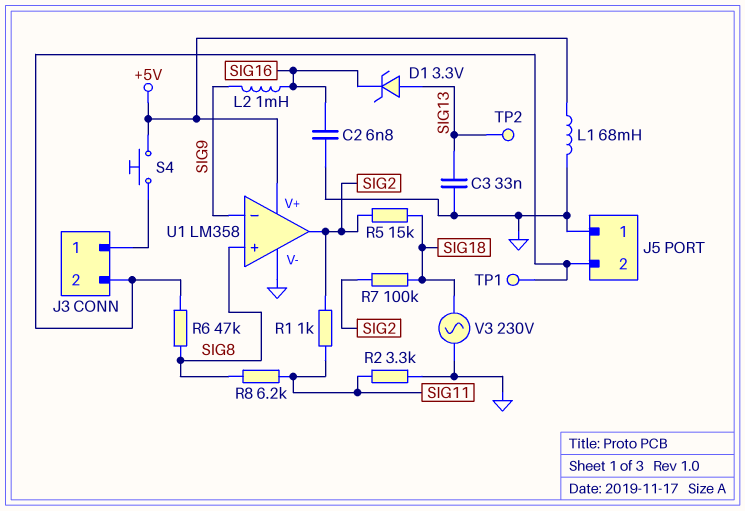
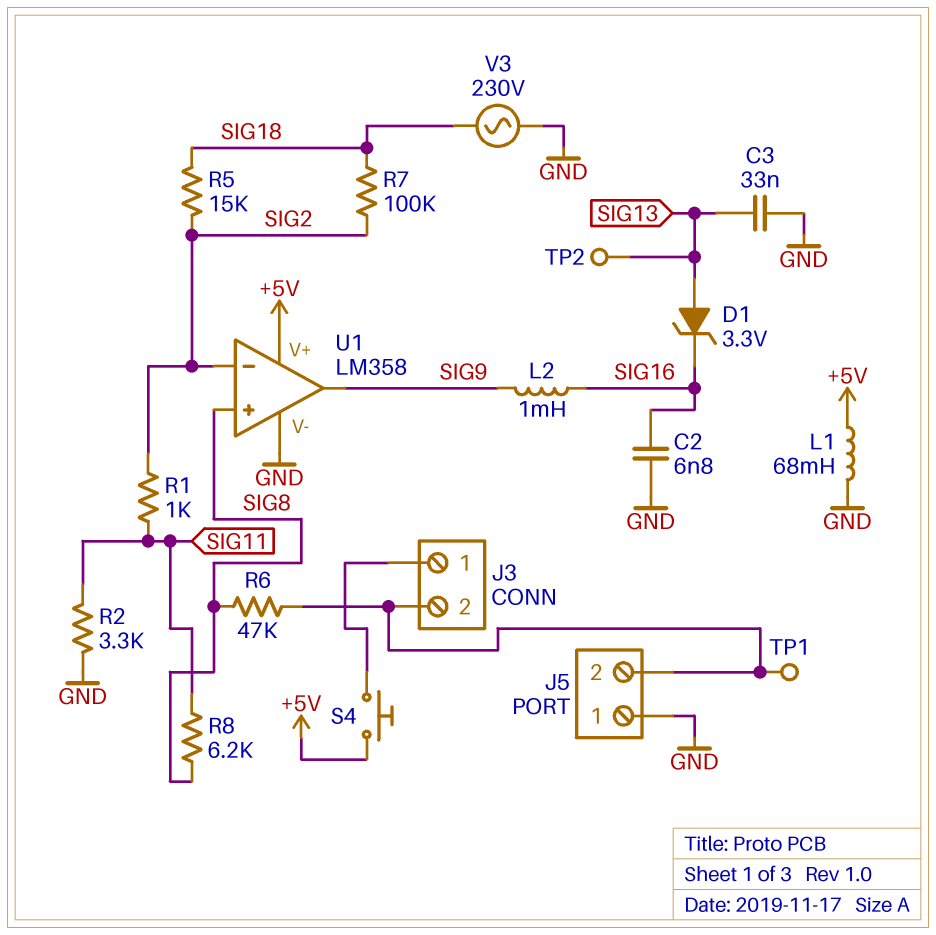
U1 pin in-: SIG9 -> SIG2
U1 pin out: SIG2 -> SIG9

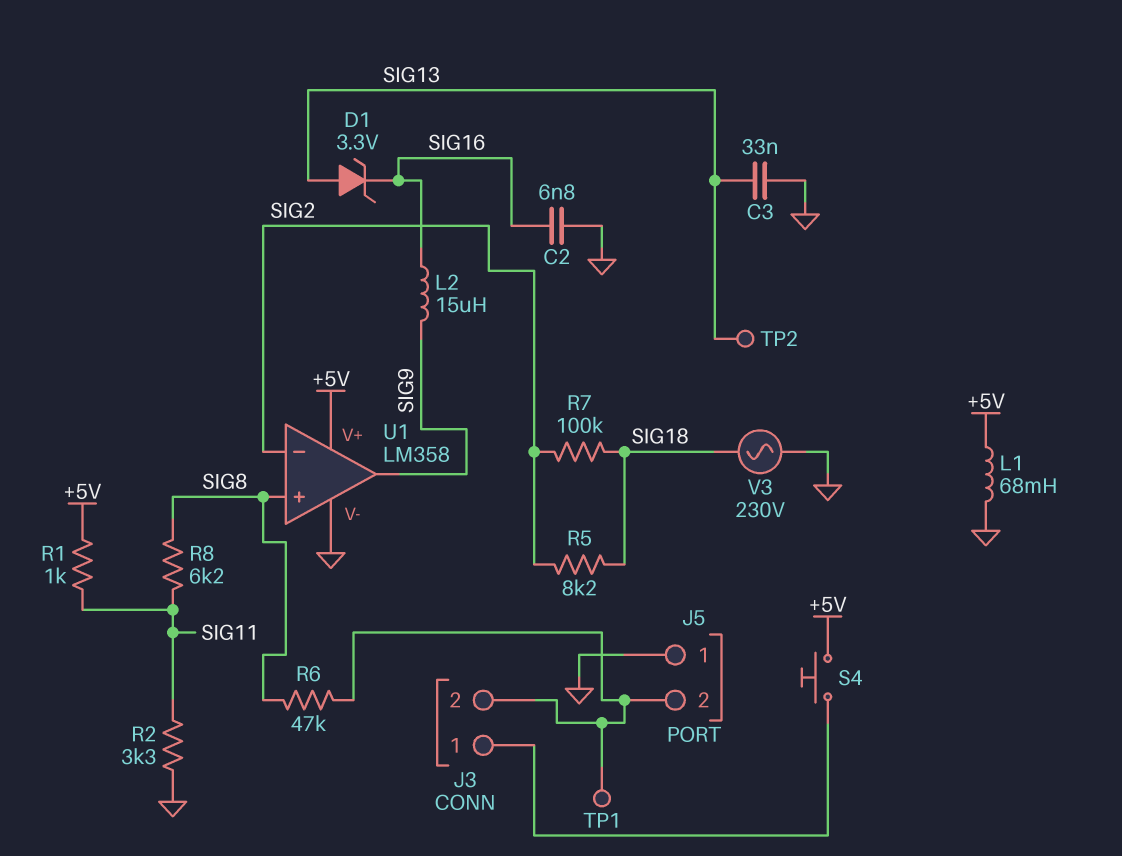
L2: 1mH (SIG9, SIG16) -> 15uH (SIG9, SIG16)
R1: 1k (SIG2, SIG11) -> 1k (+5V, SIG11)
R5: 15k (SIG2, SIG18) -> 8.2k (SIG2, SIG18)

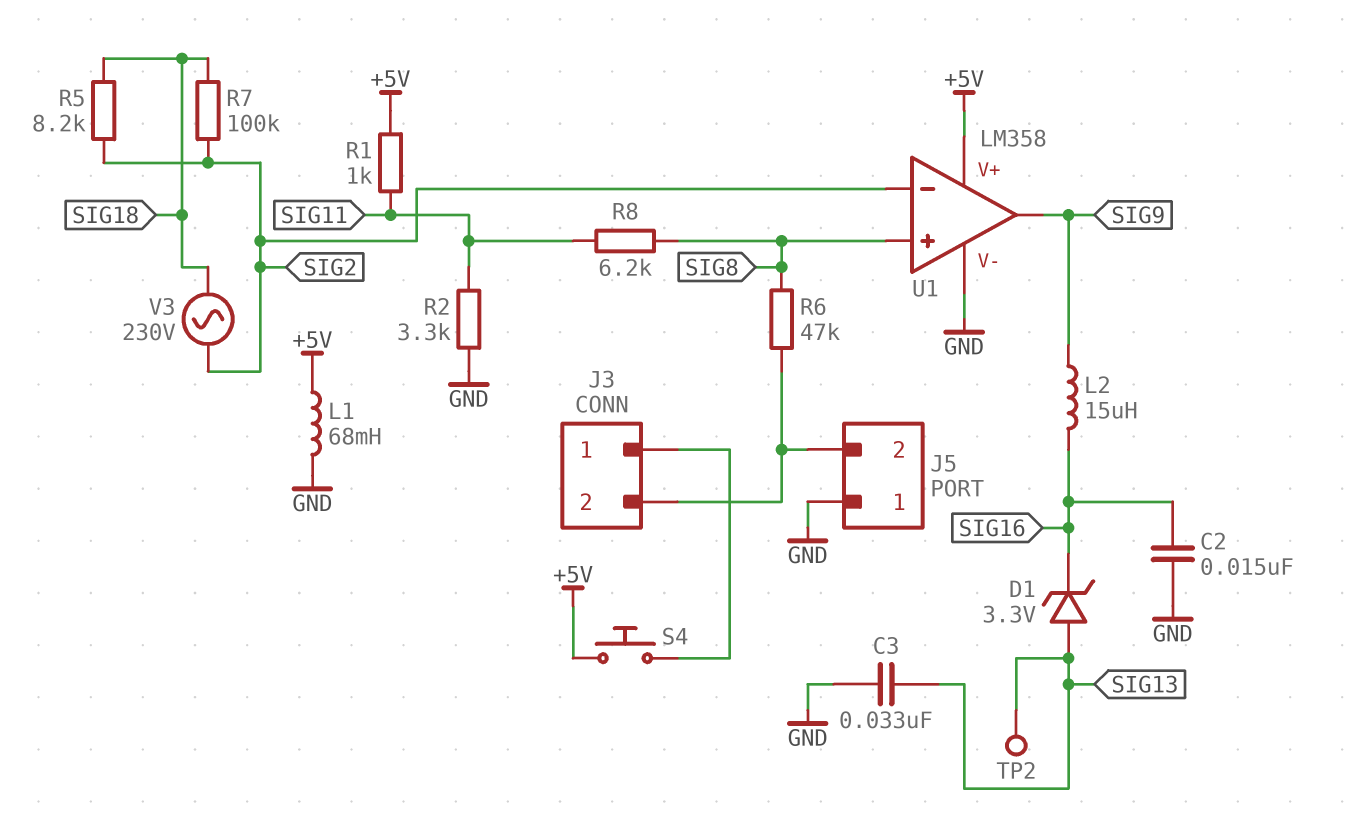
C2: 6.8nF (GND, SIG16) -> 15nF (GND, SIG16)
TP1: test point (J3/2) -> none
V3: AC 230V (GND, SIG18) -> AC 230V (SIG2, SIG18)

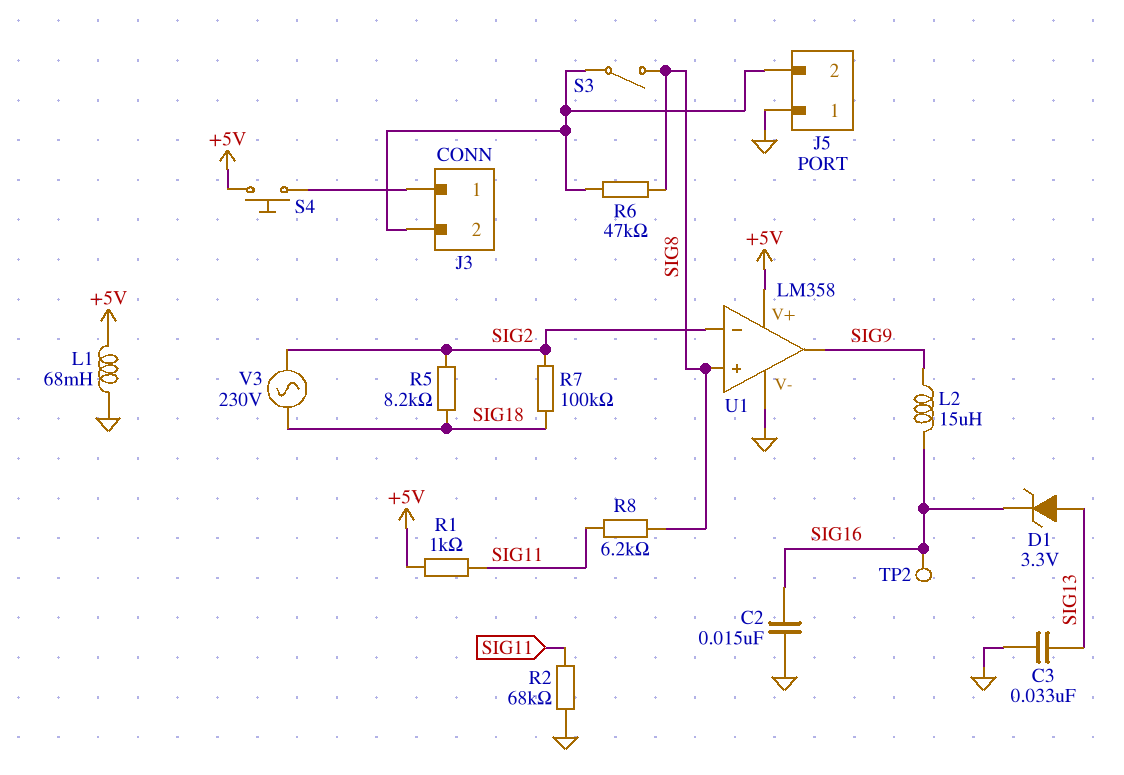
R2: 3.3k (GND, SIG11) -> 68k (GND, SIG11)
S3: none -> switch (J3/2, SIG8)
TP2: test point (SIG13) -> test point (SIG16)

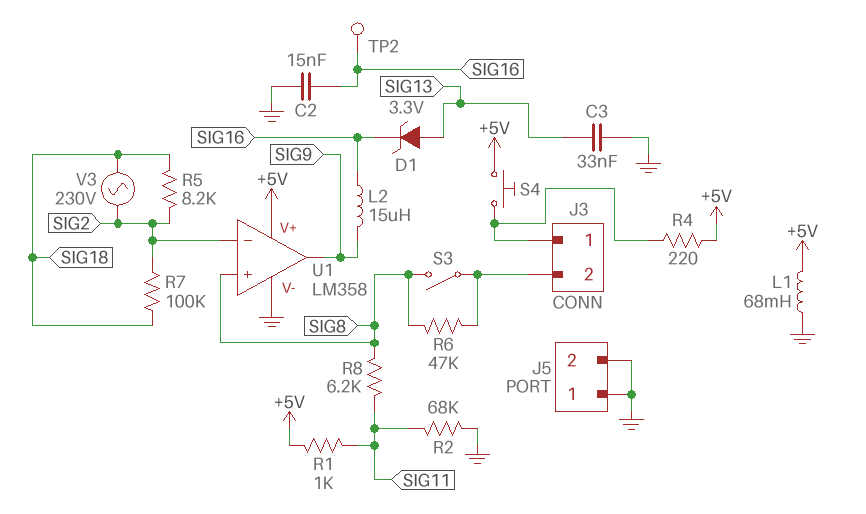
J5 pin 2: J3/2 -> GND
R4: none -> 220 (+5V, J3/1)

